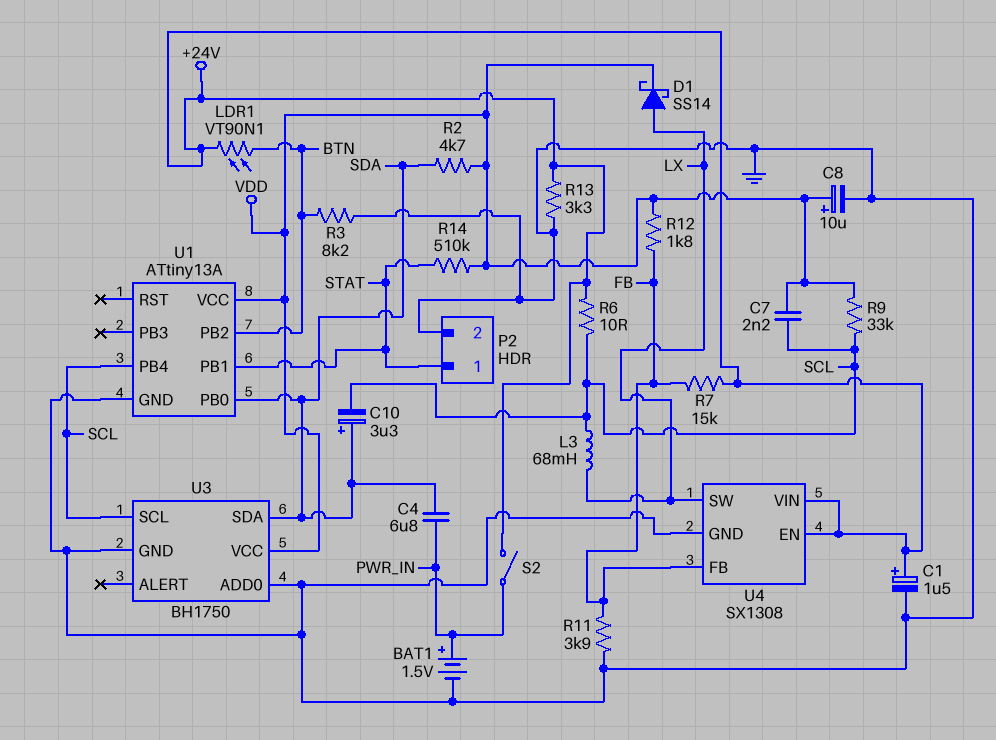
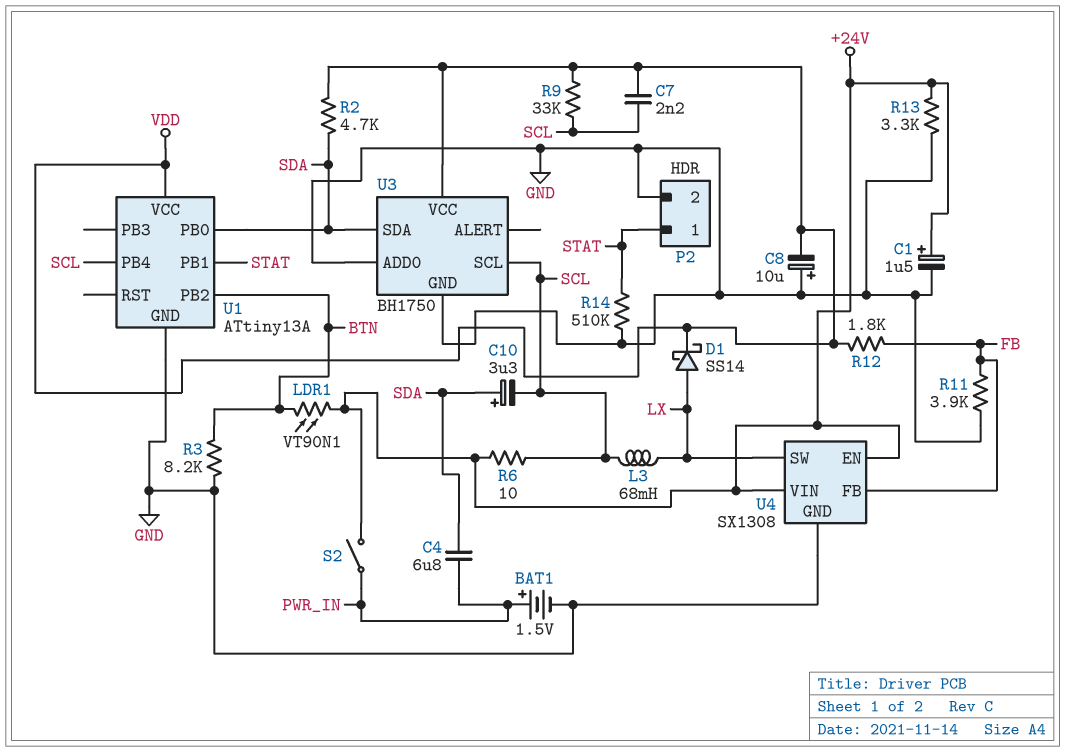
C8: 10uF (plus VDD, minus GND) -> 10uF (plus GND, minus VDD)
R7: 15k (+24V, FB) -> none
R14: 510k (STAT, VDD) -> 510k (GND, STAT)

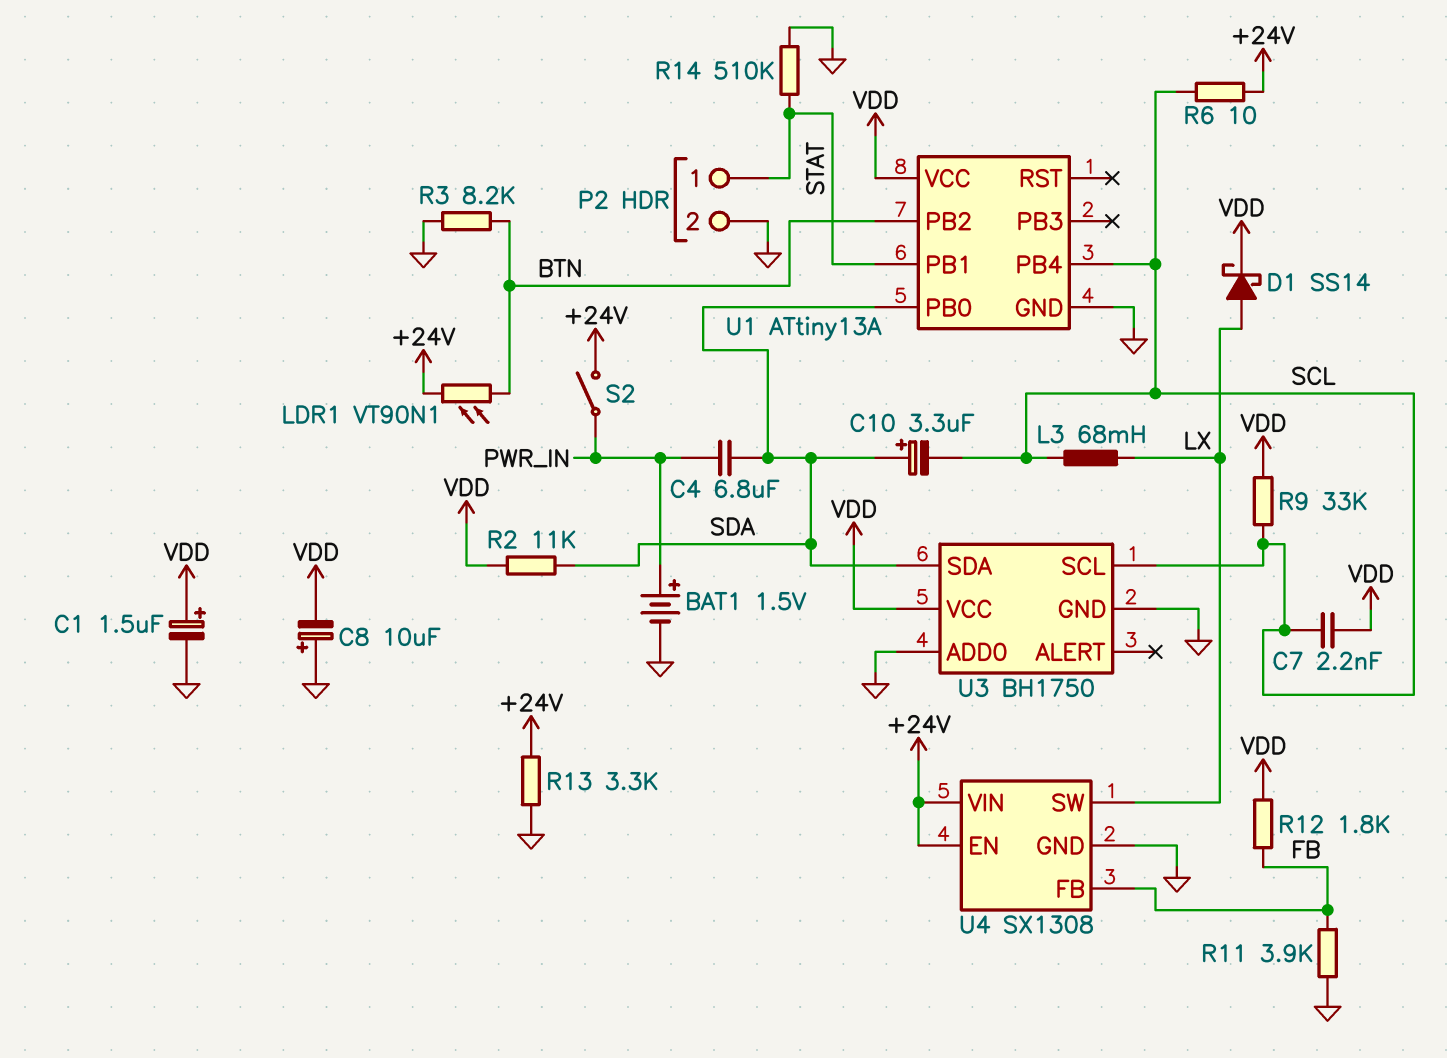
C1: 1.5uF (plus +24V, minus GND) -> 1.5uF (plus VDD, minus GND)
R2: 4.7k (SDA, VDD) -> 11k (SDA, VDD)

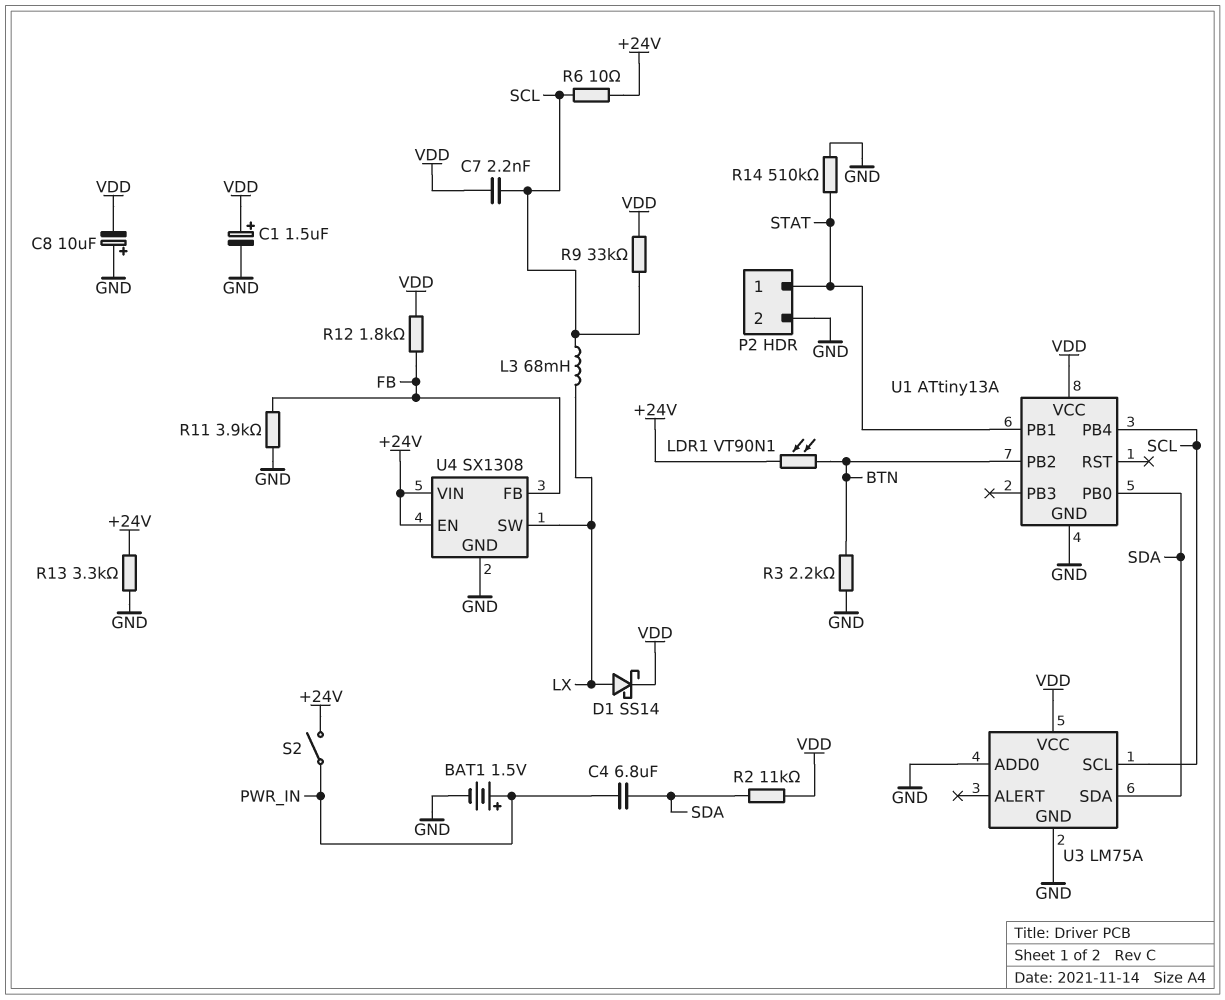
C10: 3.3uF (plus SDA, minus SCL) -> none
R3: 8.2k (BTN, GND) -> 2.2k (BTN, GND)
U3: BH1750 -> LM75A

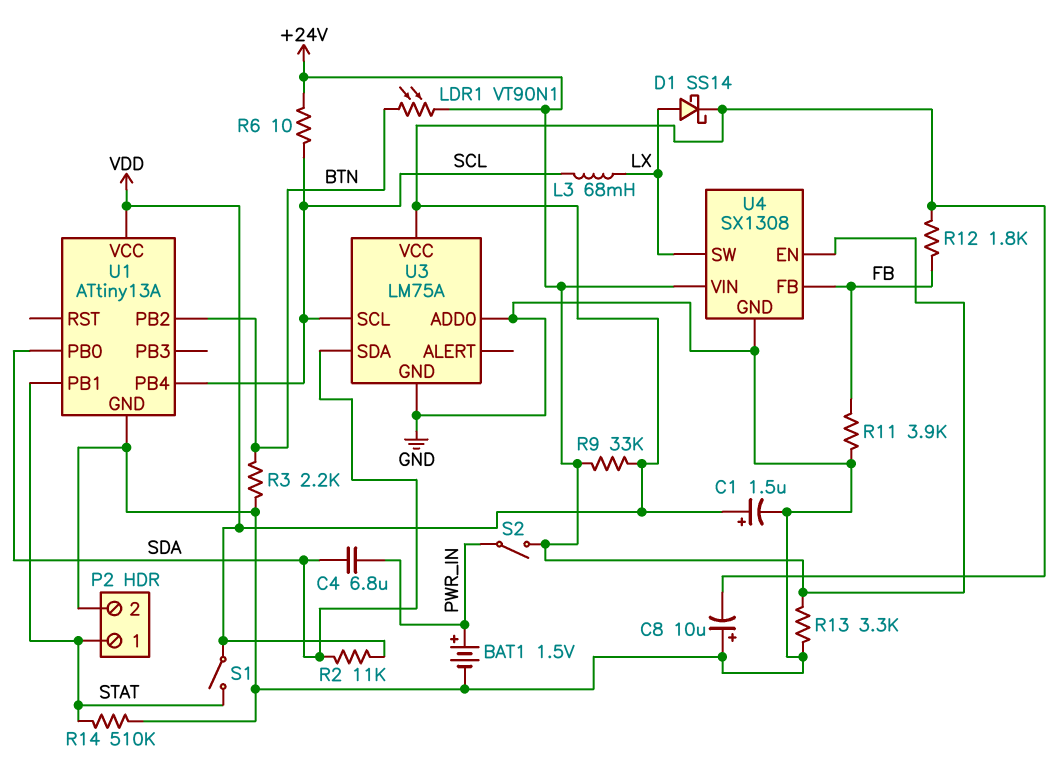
C7: 2.2nF (SCL, VDD) -> none
R9: 33k (SCL, VDD) -> 33k (+24V, VDD)
S1: none -> switch (STAT, VDD)

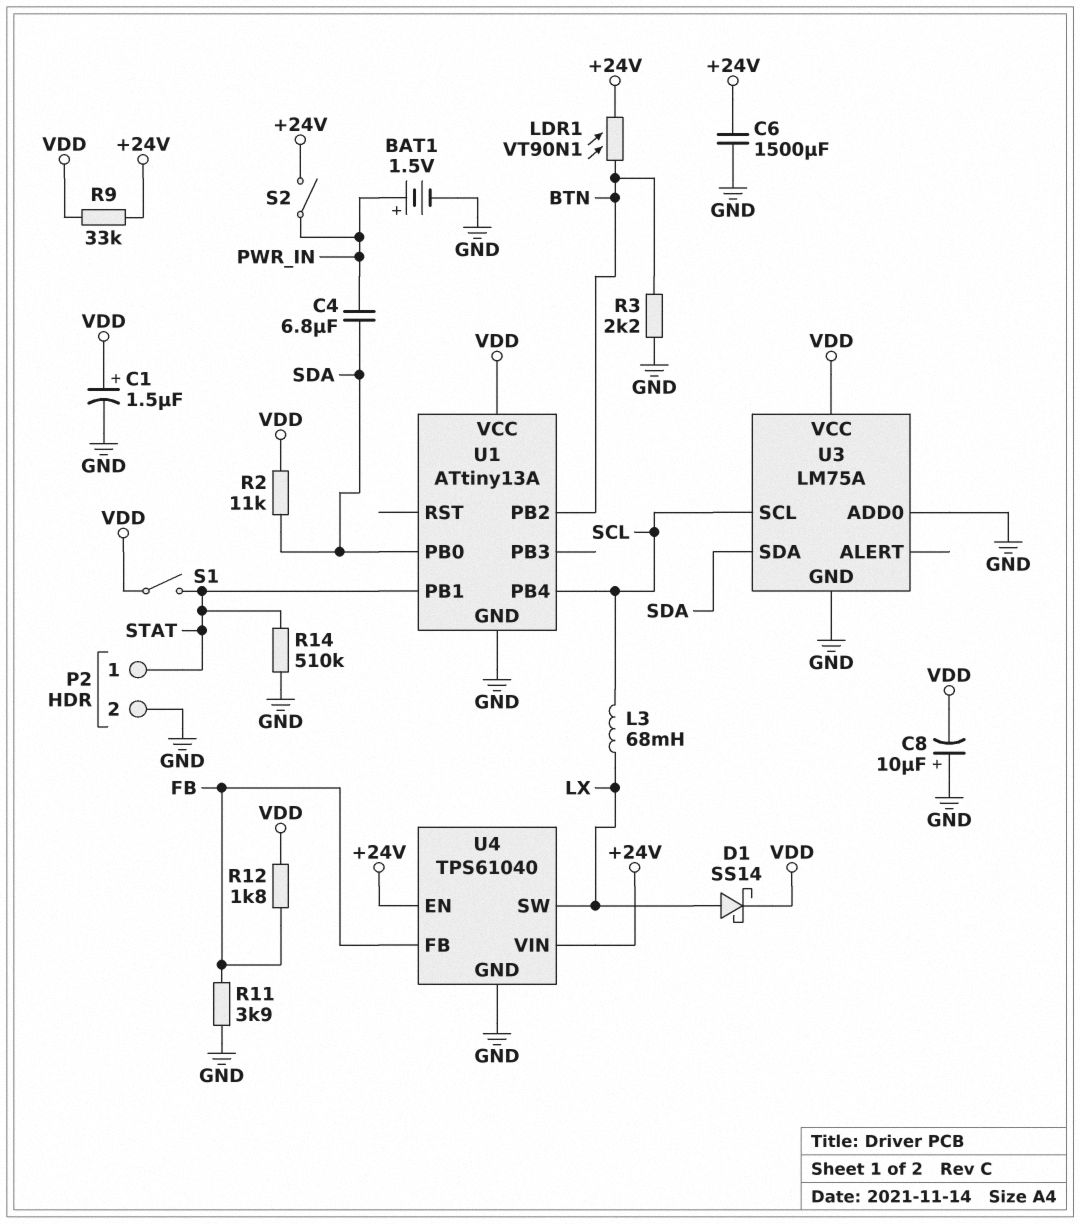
C6: none -> 1500uF (+24V, GND)
R6: 10 (+24V, SCL) -> none
R13: 3.3k (+24V, GND) -> none
U4: SX1308 -> TPS61040

